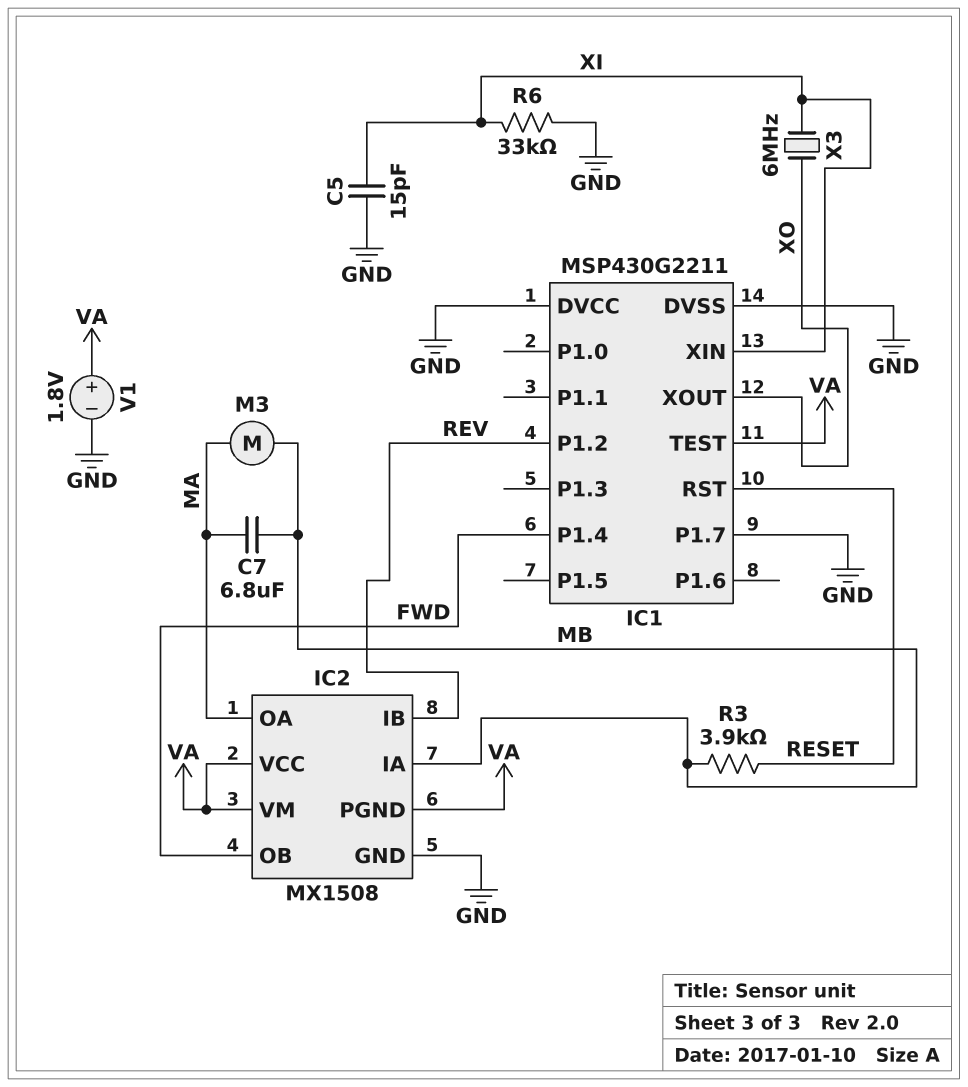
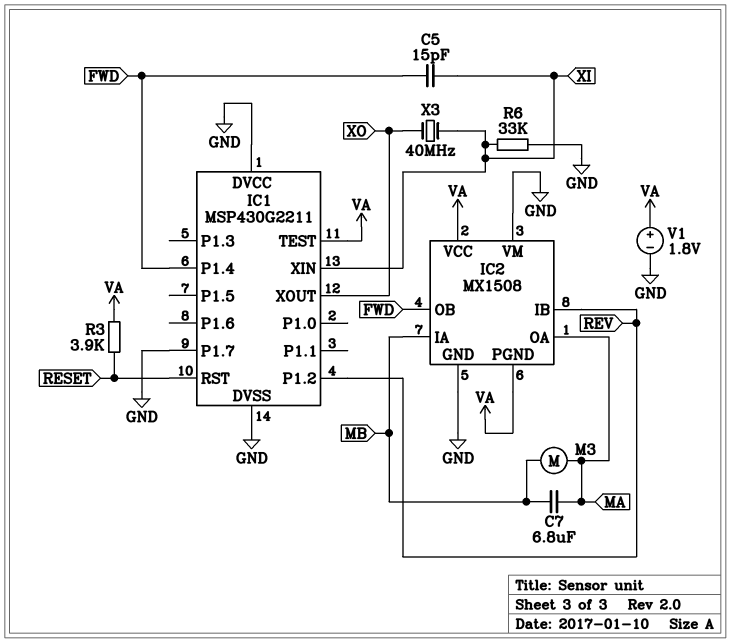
C5: 15pF (GND, XI) -> 15pF (FWD, XI)
IC2 pin VM: VA -> GND
R3: 3.9k (MB, RESET) -> 3.9k (RESET, VA)
X3: 6MHz (XI, XO) -> 40MHz (XI, XO)

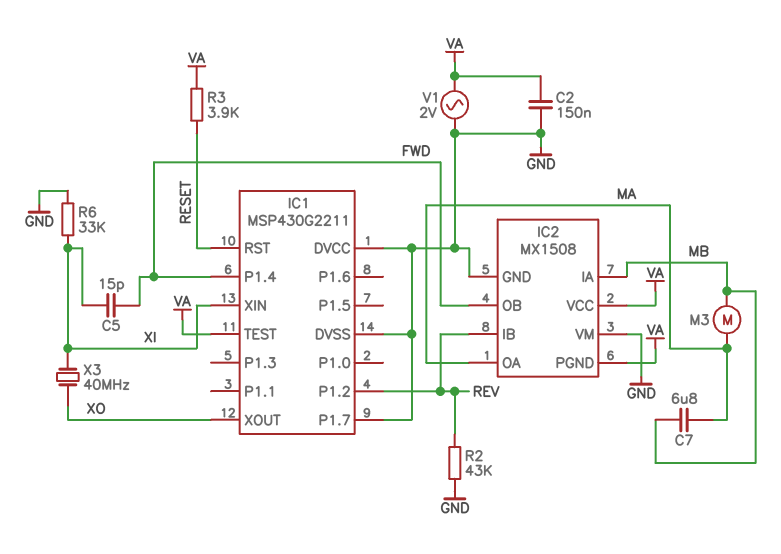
C2: none -> 150nF (GND, VA)
R2: none -> 43k (GND, REV)
V1: 1.8V (plus VA, minus GND) -> AC 2V (GND, VA)

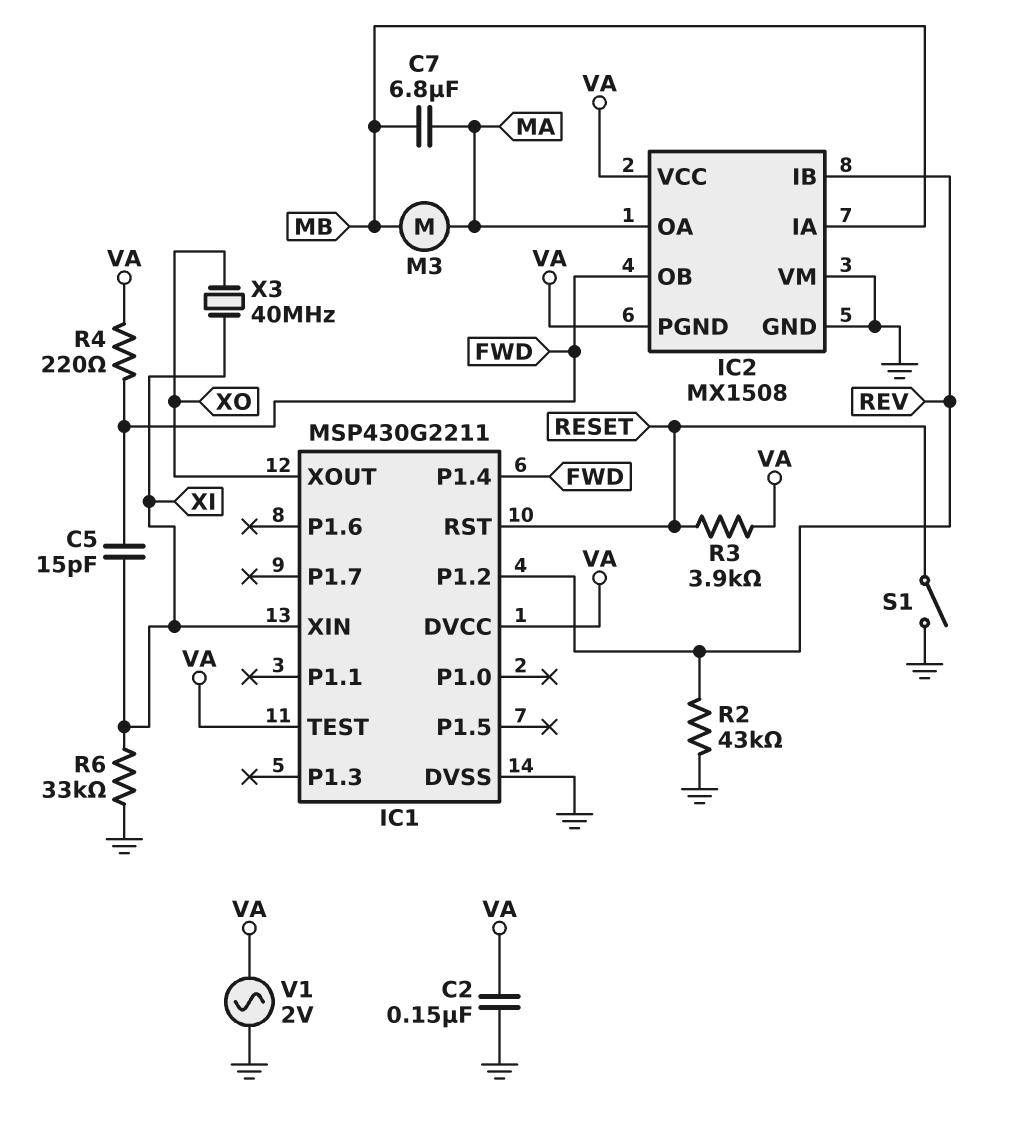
IC1 pin DVCC: GND -> VA
IC1 pin P1.7: GND -> none
R4: none -> 220 (FWD, VA)
S1: none -> switch (GND, RESET)

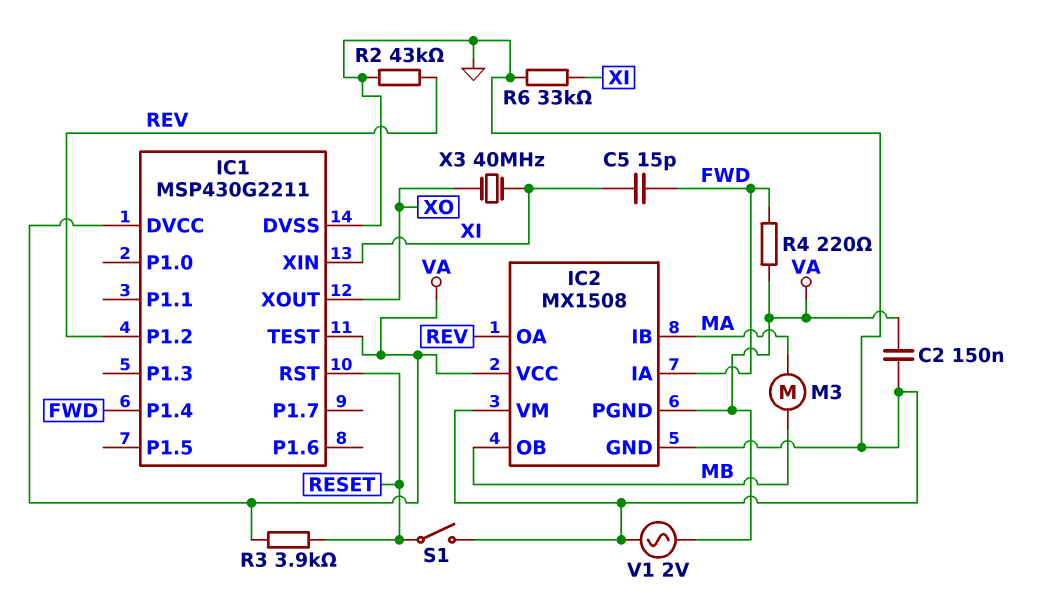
C7: 6.8uF (MA, MB) -> none
IC2 pin IA: MB -> FWD
IC2 pin IB: REV -> MA
IC2 pin OA: MA -> REV
IC2 pin OB: FWD -> MB

